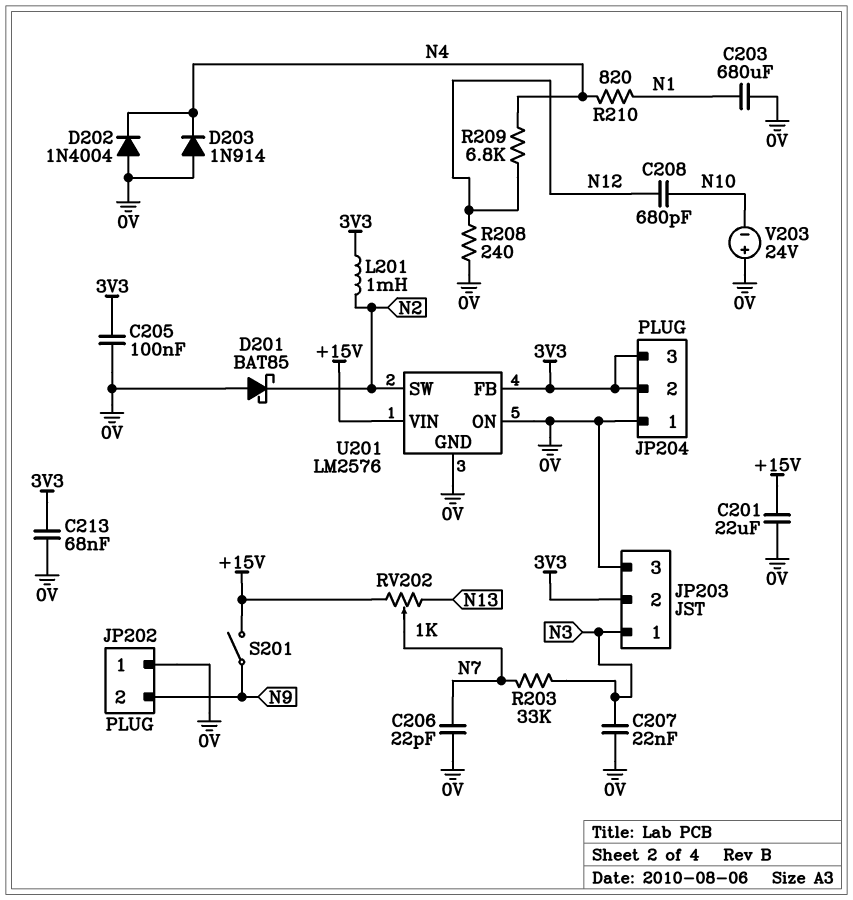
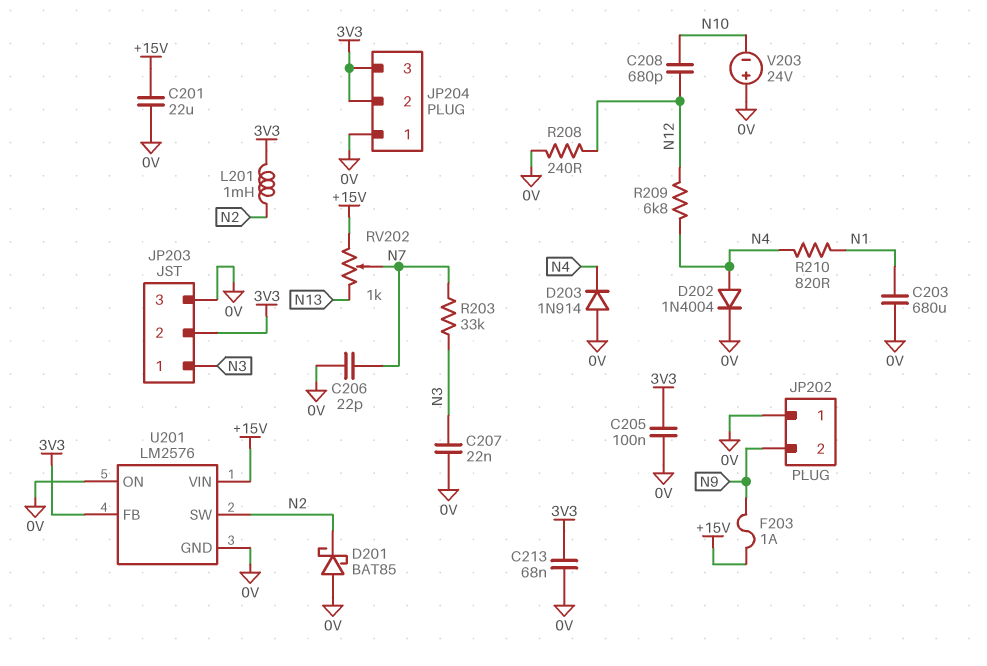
D202: diode 1N4004 (A 0V, K N4) -> diode 1N4004 (A N4, K 0V)
F203: none -> 1A (+15V, N9)
S201: switch (+15V, N9) -> none

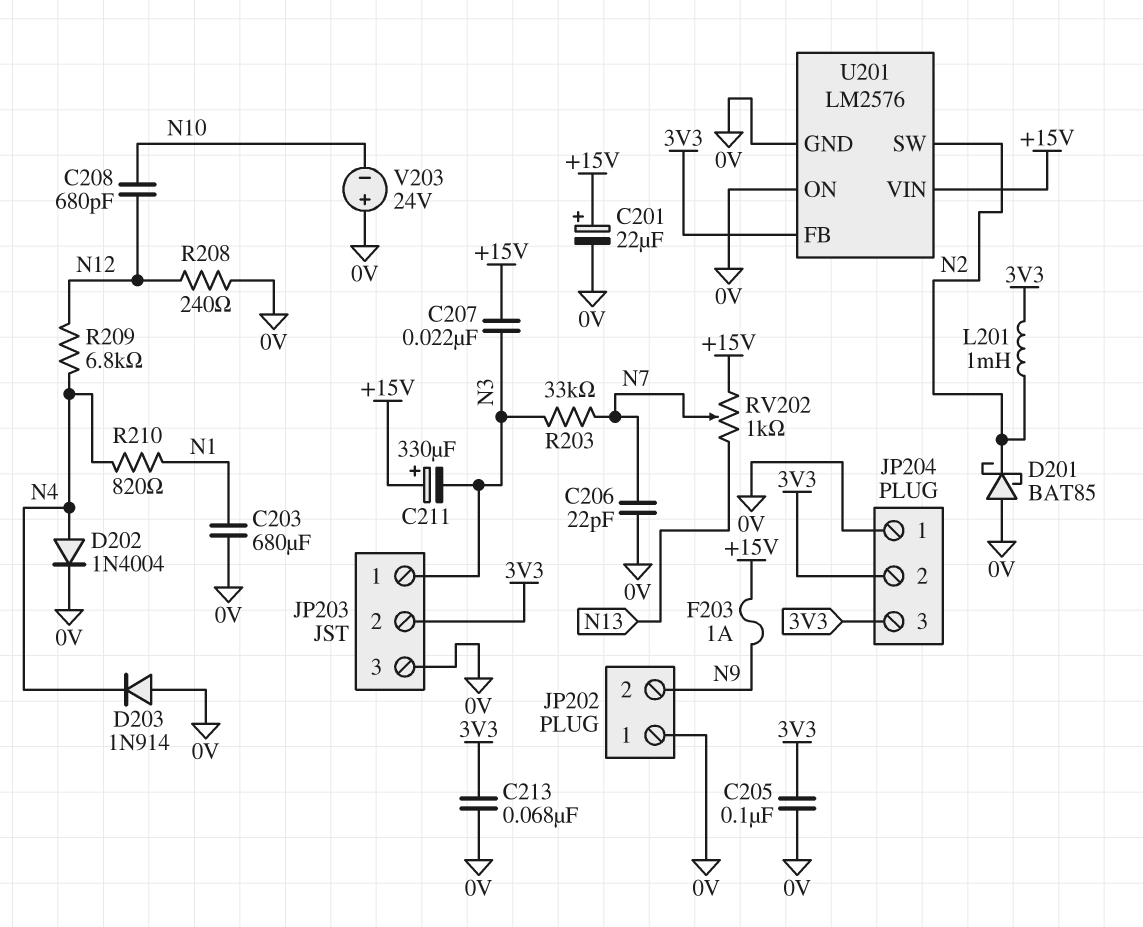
C201: 22uF (+15V, 0V) -> 22uF (plus +15V, minus 0V)
C207: 22nF (0V, N3) -> 22nF (+15V, N3)
C211: none -> 330uF (plus +15V, minus N3)

